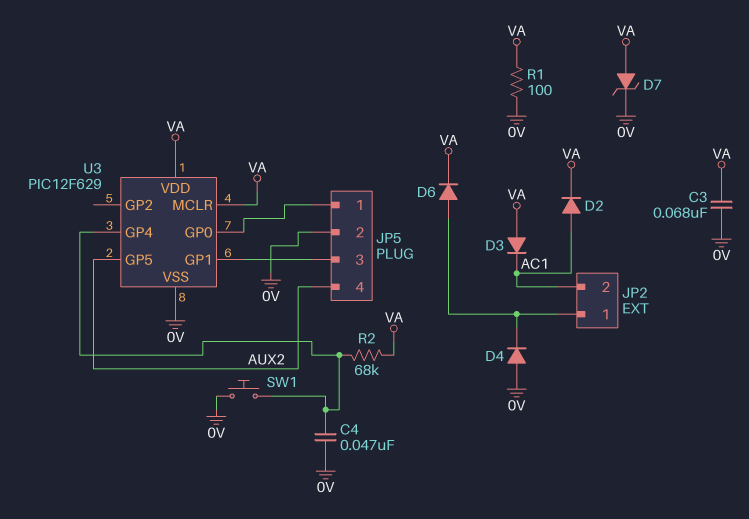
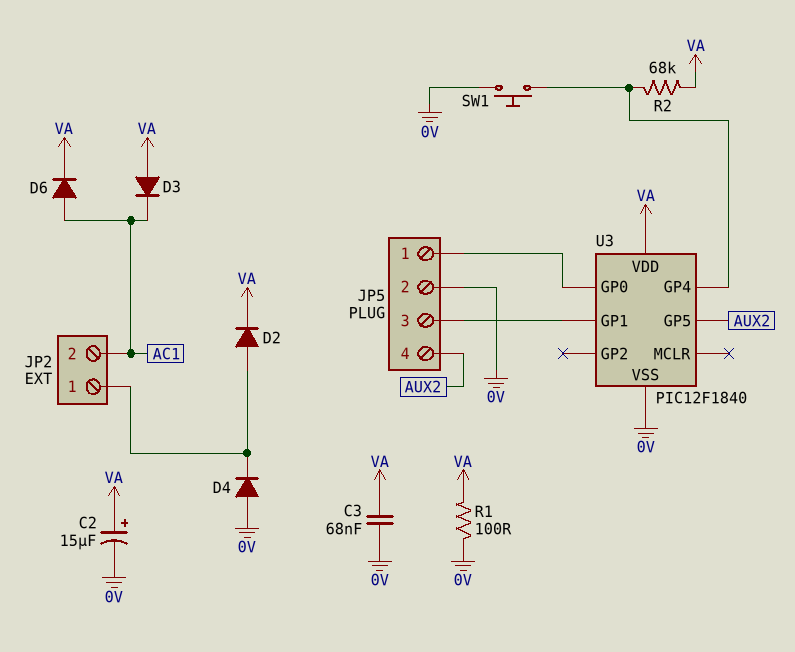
C2: none -> 15uF (plus VA, minus 0V)
C4: 47nF (0V, U3/GP4) -> none
D2: diode (A AC1, K VA) -> diode (A JP2/1, K VA)
D6: diode (A JP2/1, K VA) -> diode (A AC1, K VA)
D7: zener (A VA, K 0V) -> none
U3: PIC12F629 -> PIC12F1840
U3 pin MCLR: VA -> none

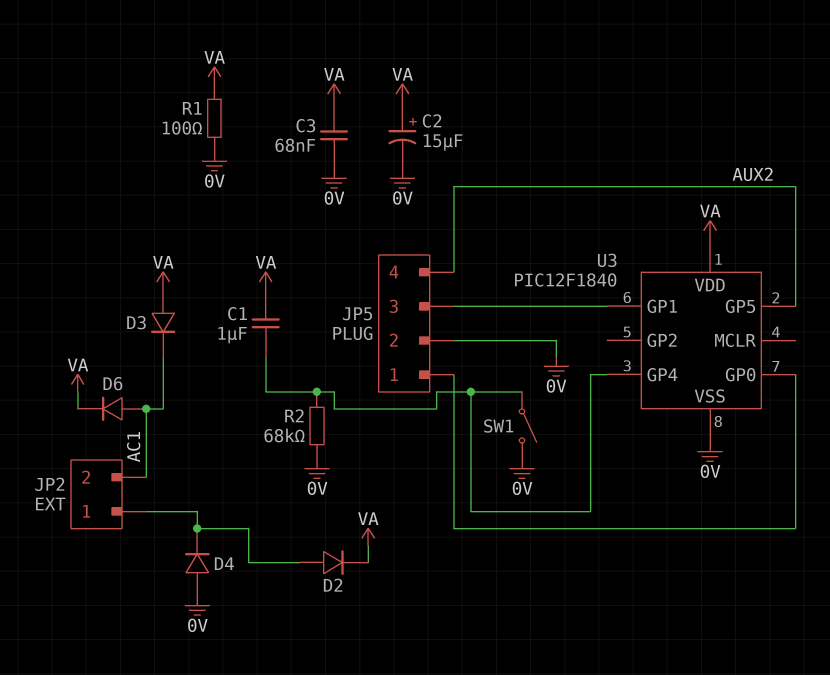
C1: none -> 1uF (U3/GP4, VA)
R2: 68k (U3/GP4, VA) -> 68k (0V, U3/GP4)
SW1: button (0V, U3/GP4) -> switch (0V, U3/GP4)

